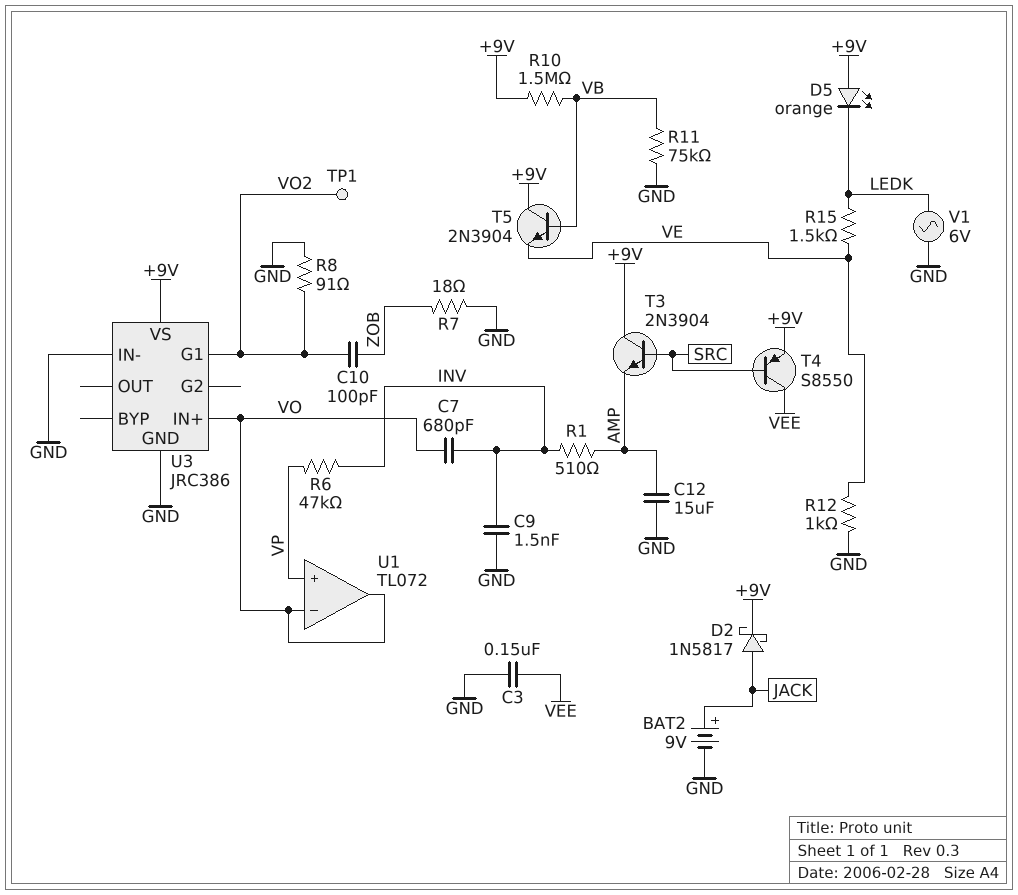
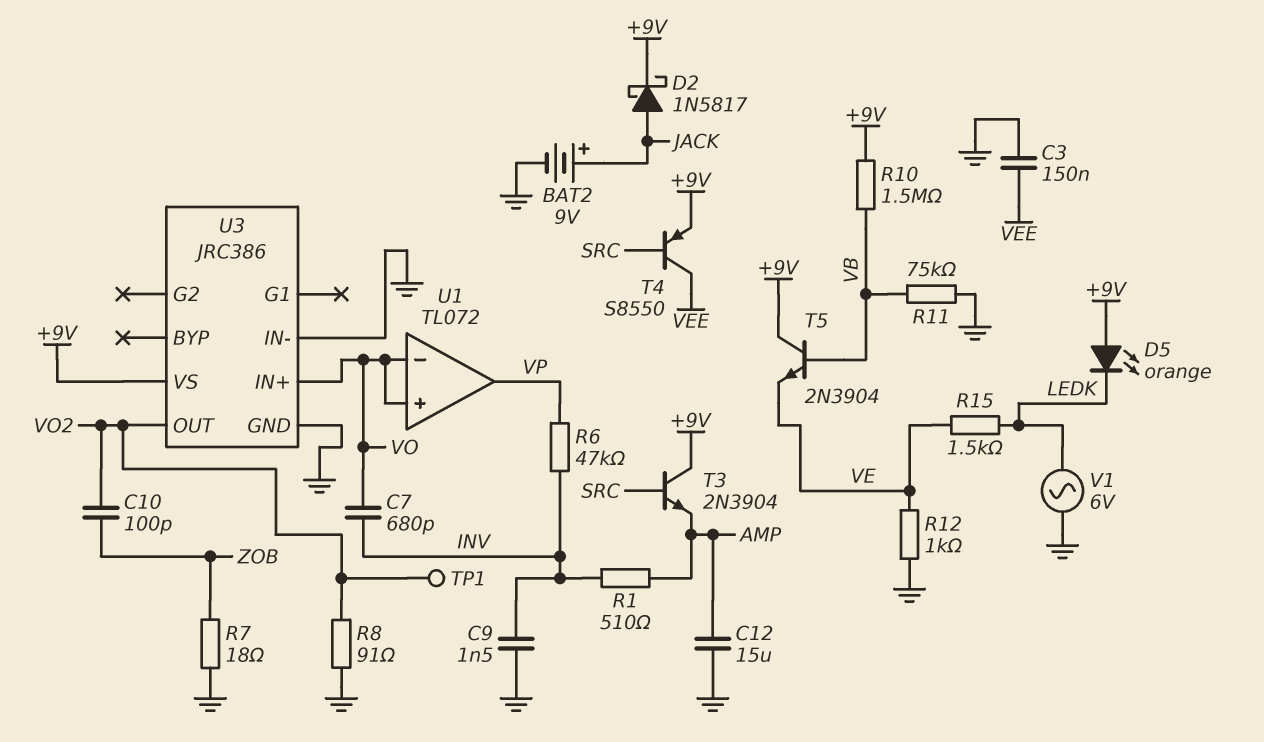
U1 pin in+: VP -> VO
U1 pin out: VO -> VP
U3 pin G1: VO2 -> none
U3 pin OUT: none -> VO2

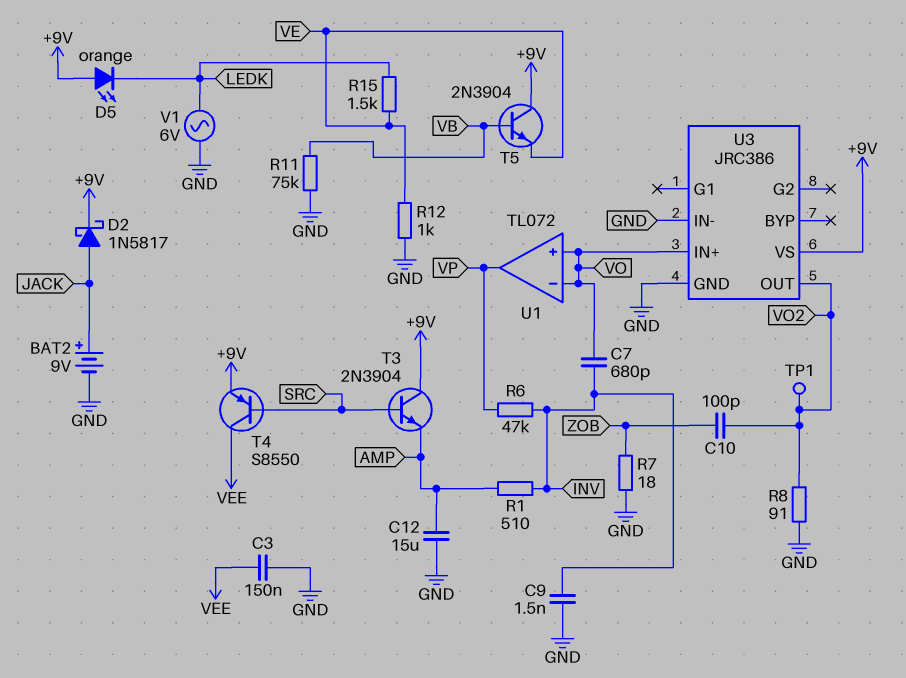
R10: 1.5M (+9V, VB) -> none

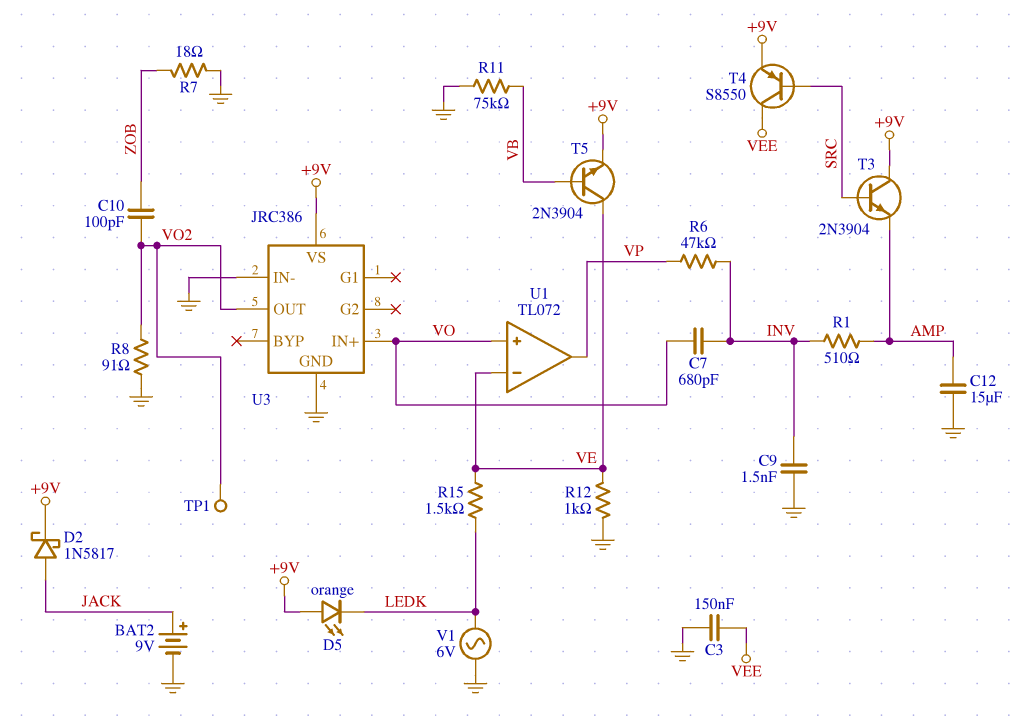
T5: NPN 2N3904 (B VB, C +9V, E VE) -> NPN 2N3904 (B VB, C VE, E +9V)
U1 pin in-: VO -> VE

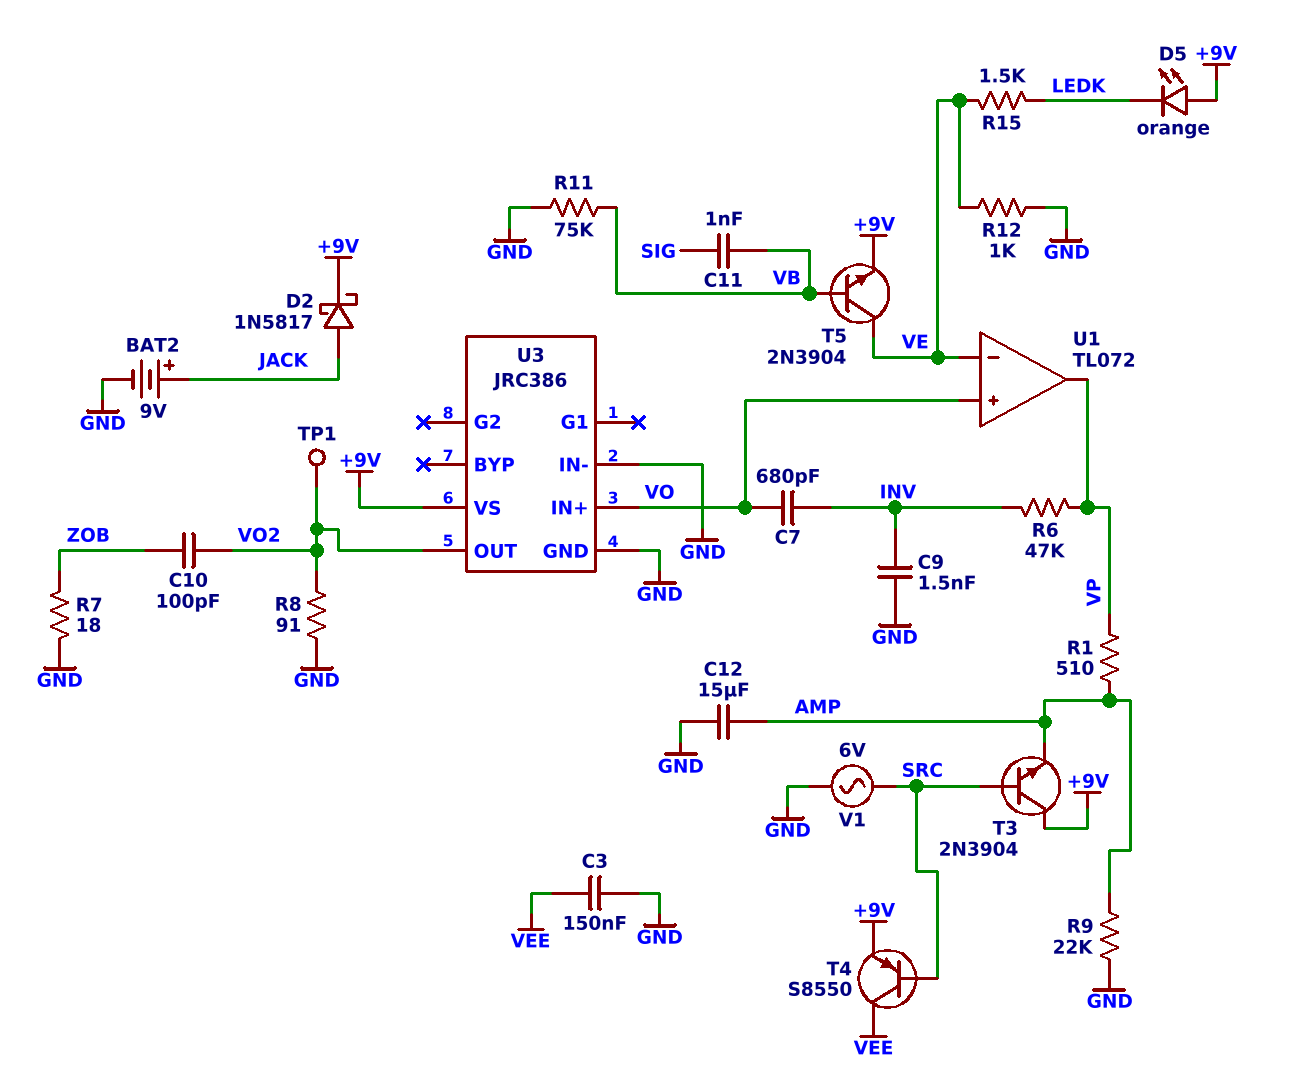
C11: none -> 1nF (SIG, VB)
R1: 510 (AMP, INV) -> 510 (AMP, VP)
R9: none -> 22k (AMP, GND)
V1: AC 6V (GND, LEDK) -> AC 6V (GND, SRC)

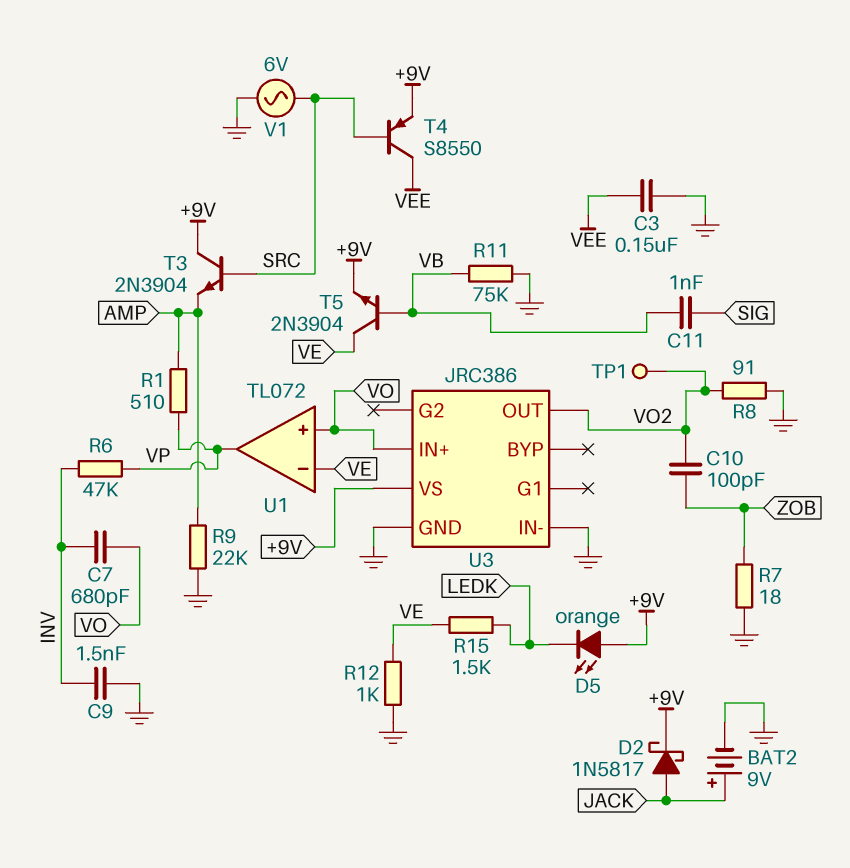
C12: 15uF (AMP, GND) -> none

